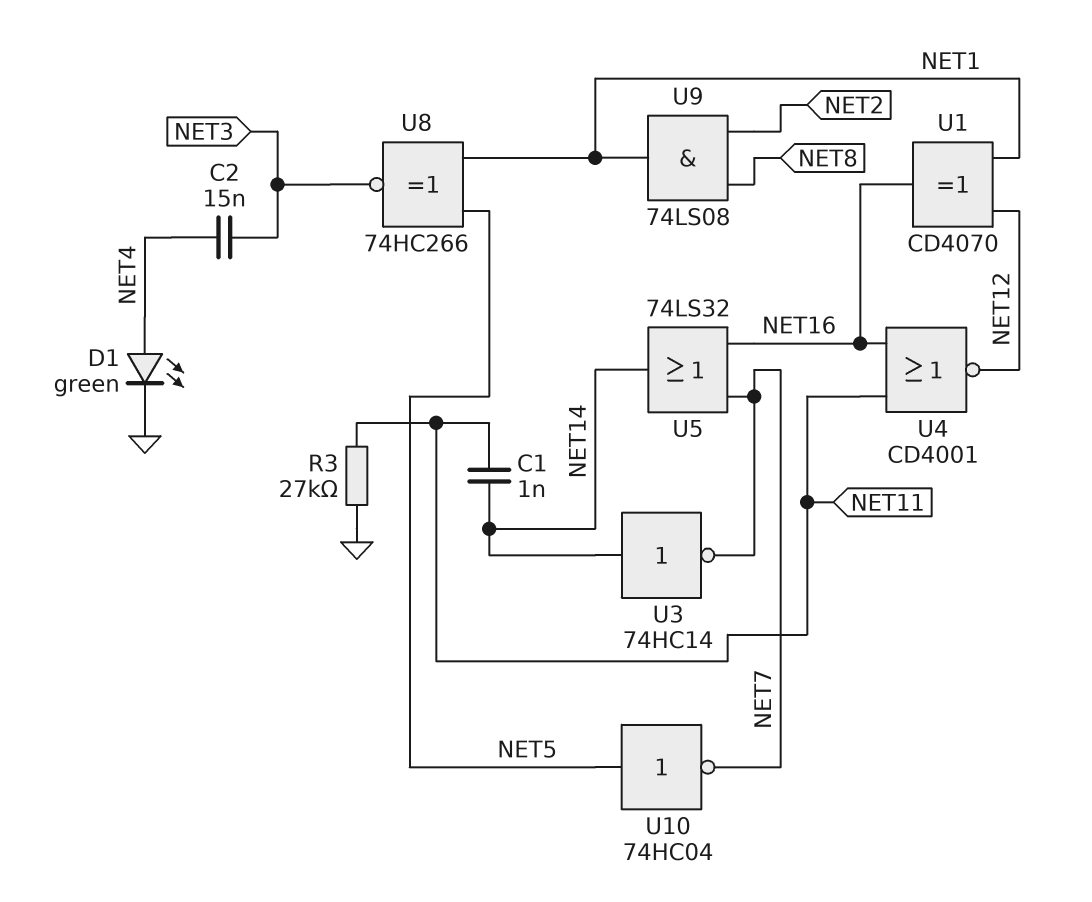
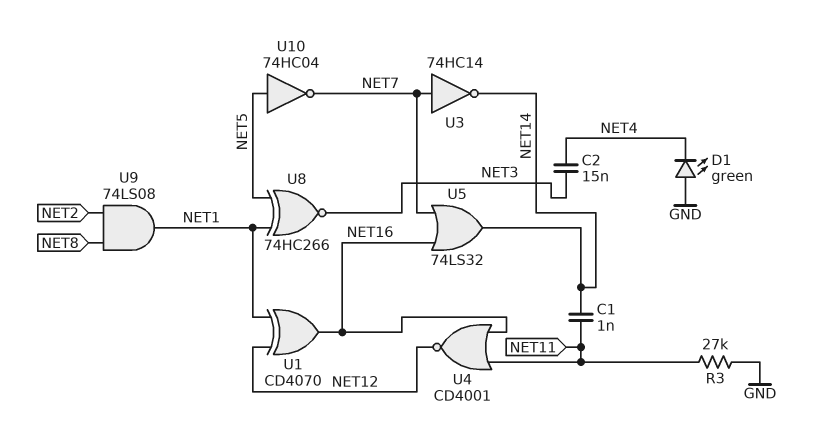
D1: LED green (A NET4, K GND) -> LED green (A GND, K NET4)
U3: NOT 74HC14 (in NET14, out NET7) -> NOT 74HC14 (in NET7, out NET14)

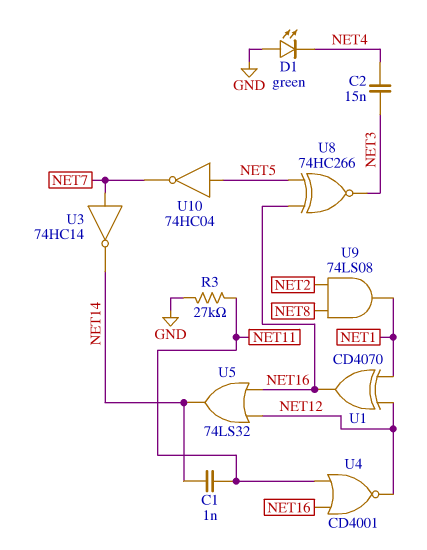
U5: OR 74LS32 (in NET7, in NET16, out NET14) -> OR 74LS32 (in NET12, in NET16, out NET14)
U8: XNOR 74HC266 (in NET1, in NET5, out NET3) -> XNOR 74HC266 (in NET5, in NET16, out NET3)

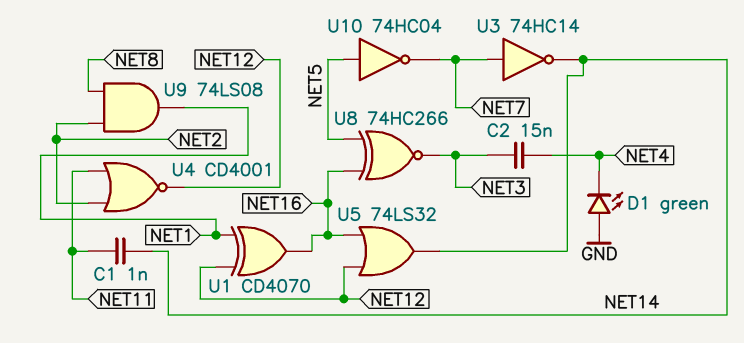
R3: 27k (GND, NET11) -> none
U4: NOR CD4001 (in NET11, in NET16, out NET12) -> NOR CD4001 (in NET2, in NET11, out NET12)

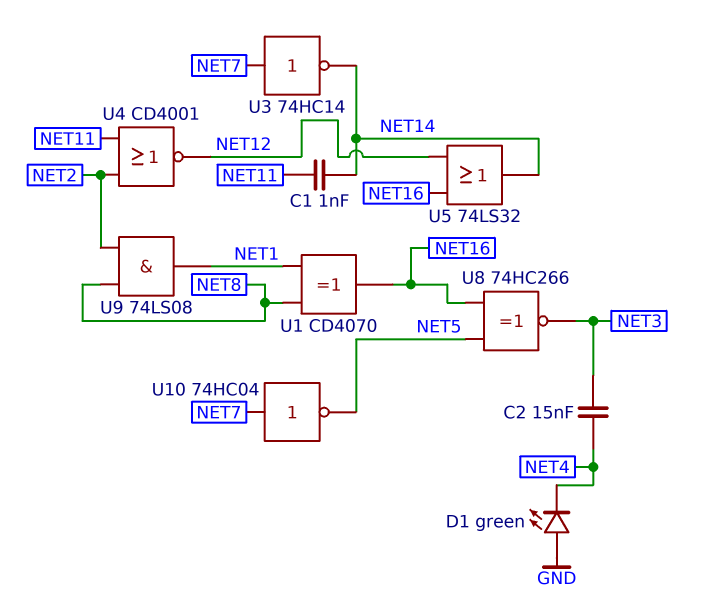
U1: XOR CD4070 (in NET1, in NET12, out NET16) -> XOR CD4070 (in NET1, in NET8, out NET16)
U10: NOT 74HC04 (in NET5, out NET7) -> NOT 74HC04 (in NET7, out NET5)

